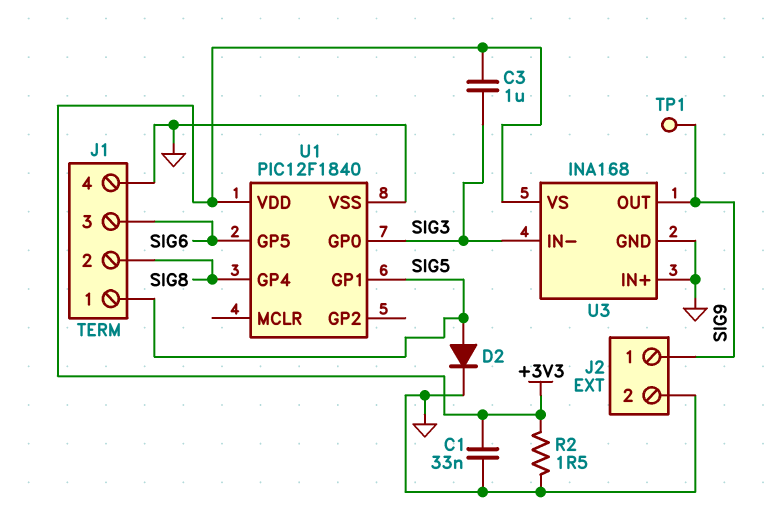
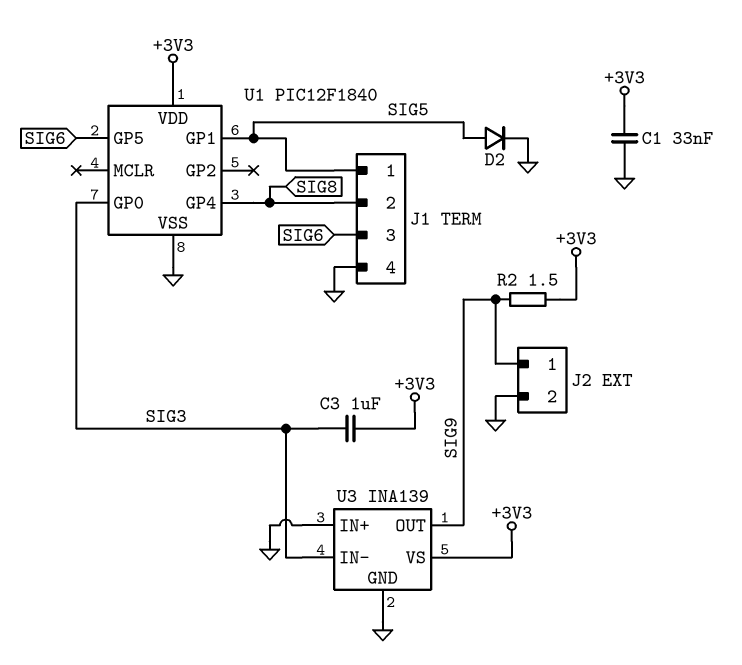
R2: 1.5 (+3V3, GND) -> 1.5 (+3V3, SIG9)
TP1: test point (SIG9) -> none
U3: INA168 -> INA139

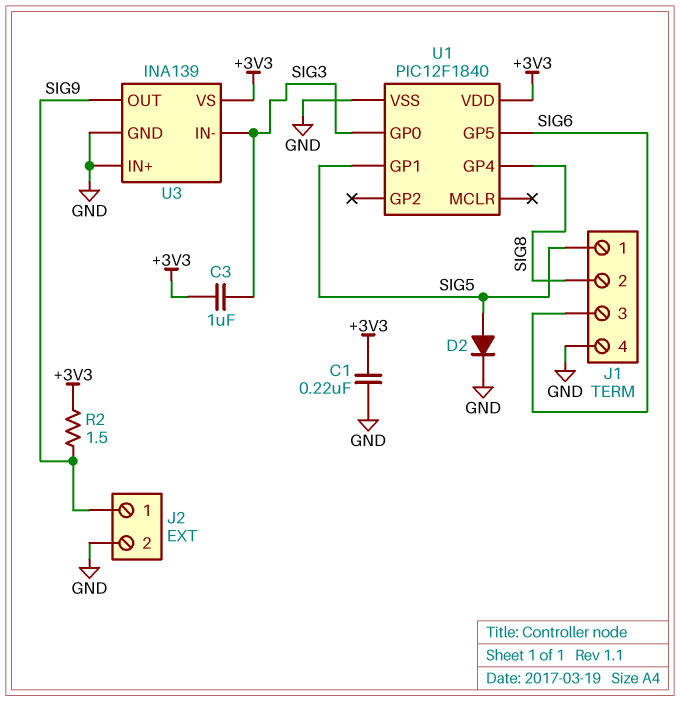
C1: 33nF (+3V3, GND) -> 220nF (+3V3, GND)

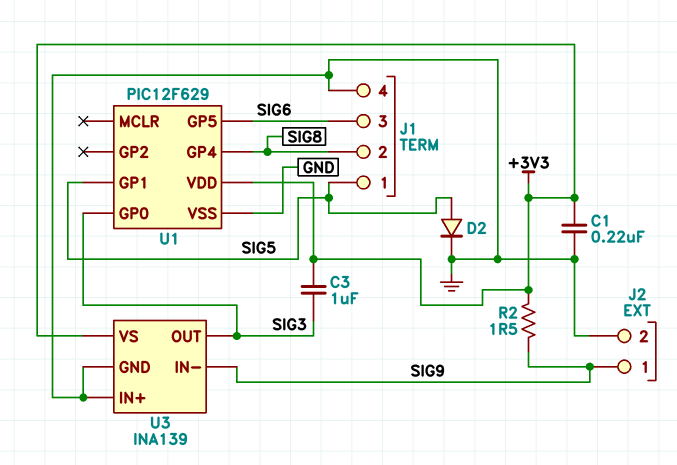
U1: PIC12F1840 -> PIC12F629
U3 pin IN-: SIG3 -> SIG9
U3 pin OUT: SIG9 -> SIG3

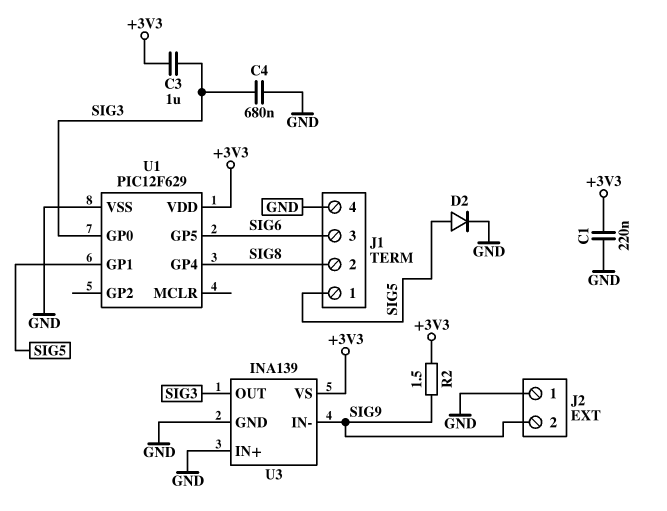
C4: none -> 680nF (GND, SIG3)
J2 pin 1: SIG9 -> GND
J2 pin 2: GND -> SIG9

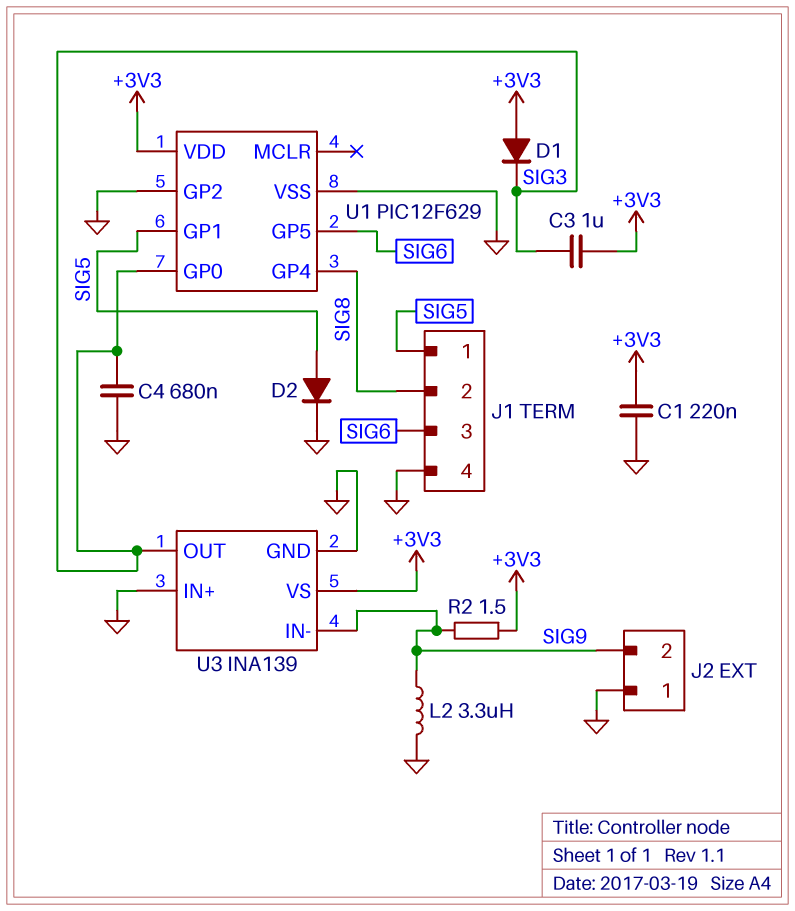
D1: none -> diode (A +3V3, K SIG3)
L2: none -> 3.3uH (GND, SIG9)
U1 pin GP2: none -> GND

